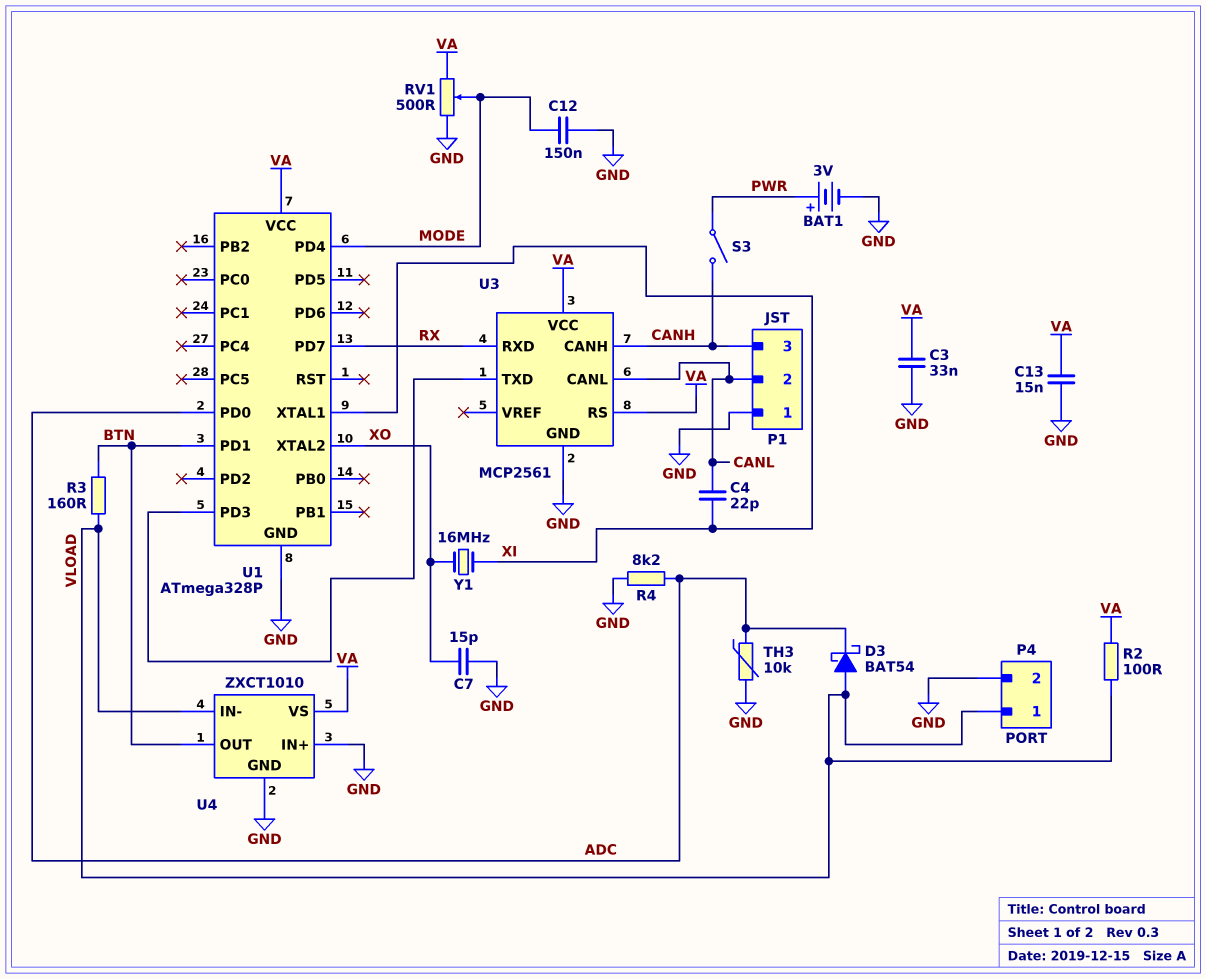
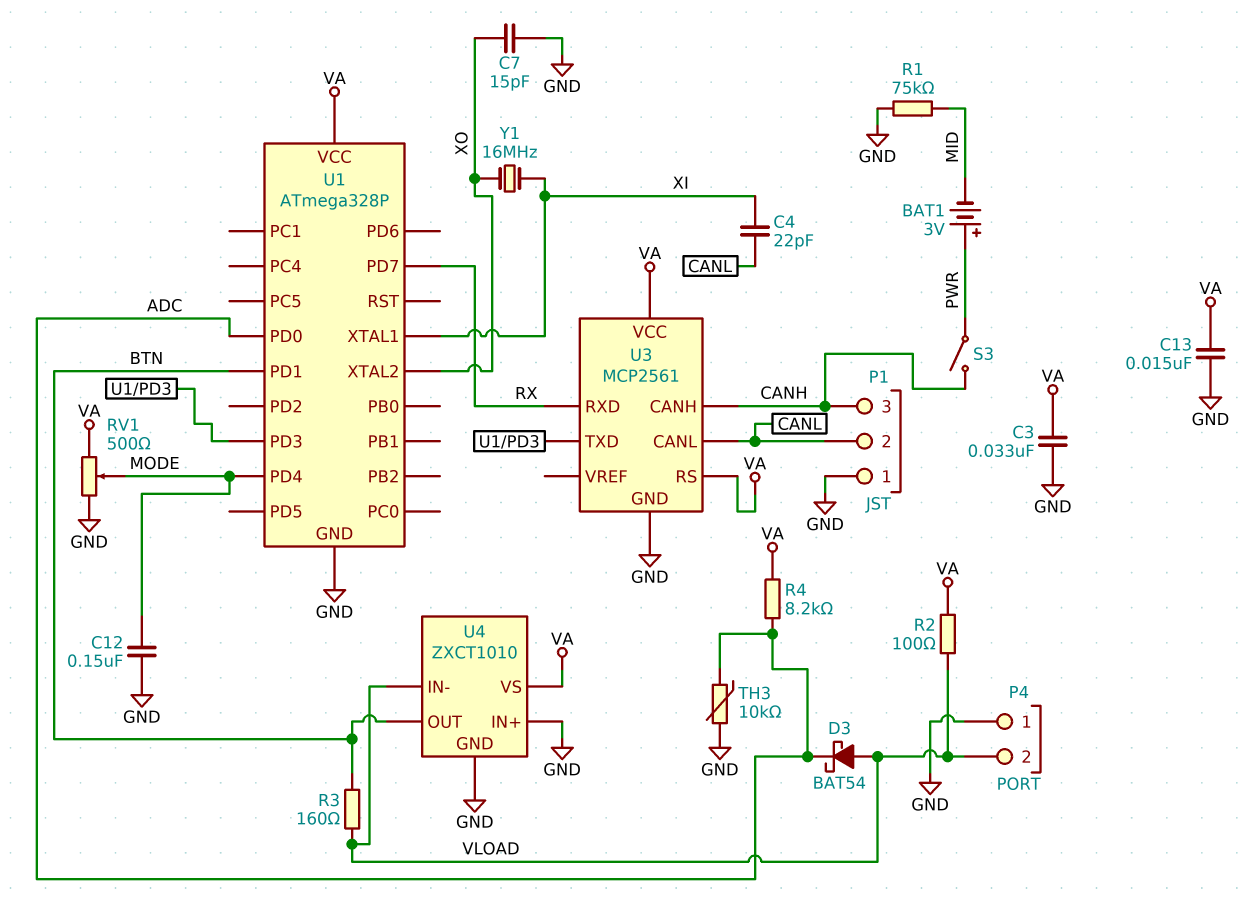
BAT1: 3V (plus PWR, minus GND) -> 3V (plus PWR, minus MID)
P4 pin 1: VLOAD -> GND
P4 pin 2: GND -> VLOAD
R1: none -> 75k (GND, MID)
R4: 8.2k (ADC, GND) -> 8.2k (ADC, VA)

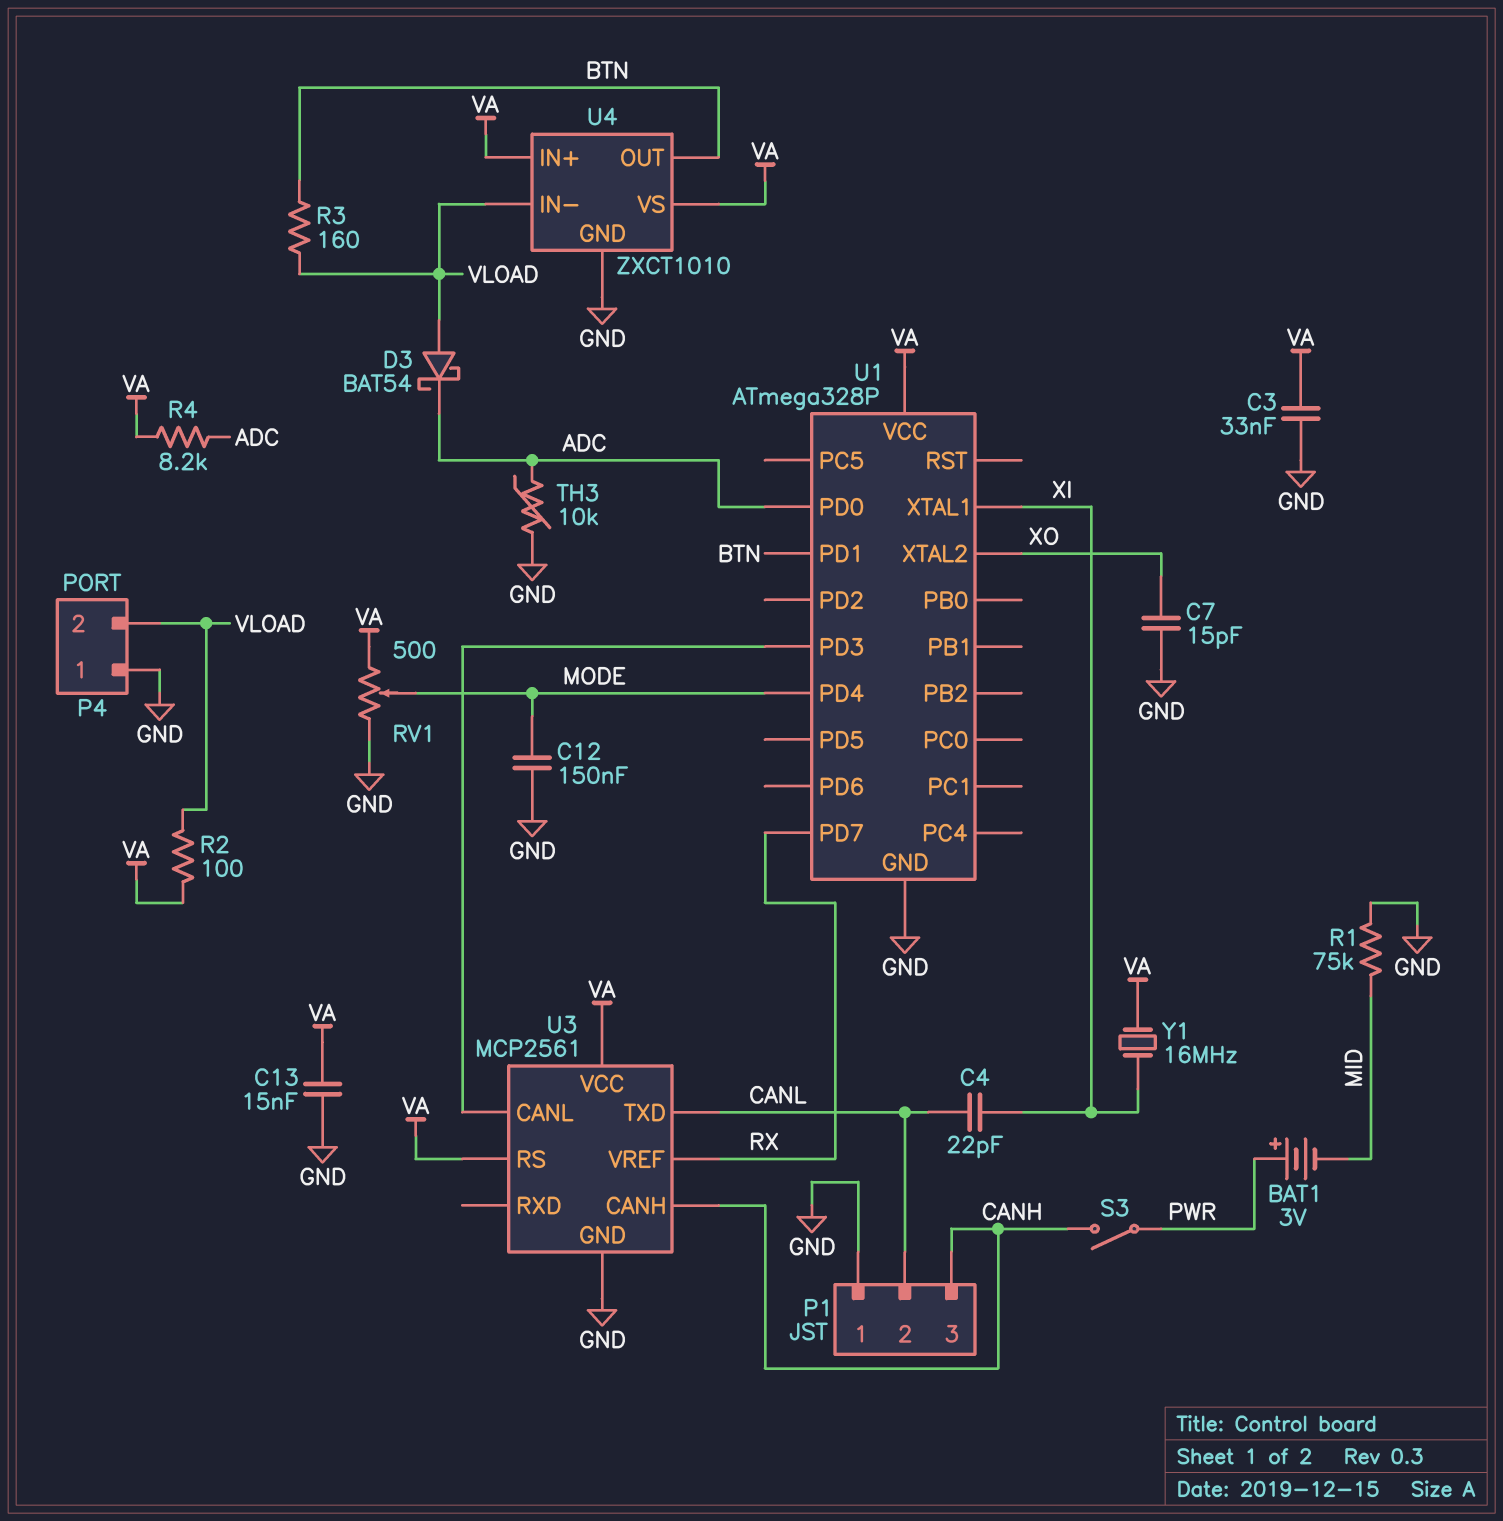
U3 pin CANL: CANL -> U1/PD3
U3 pin RXD: RX -> none
U3 pin TXD: U1/PD3 -> CANL
U3 pin VREF: none -> RX
U4 pin IN+: GND -> VA
Y1: 16MHz (XI, XO) -> 16MHz (VA, XI)

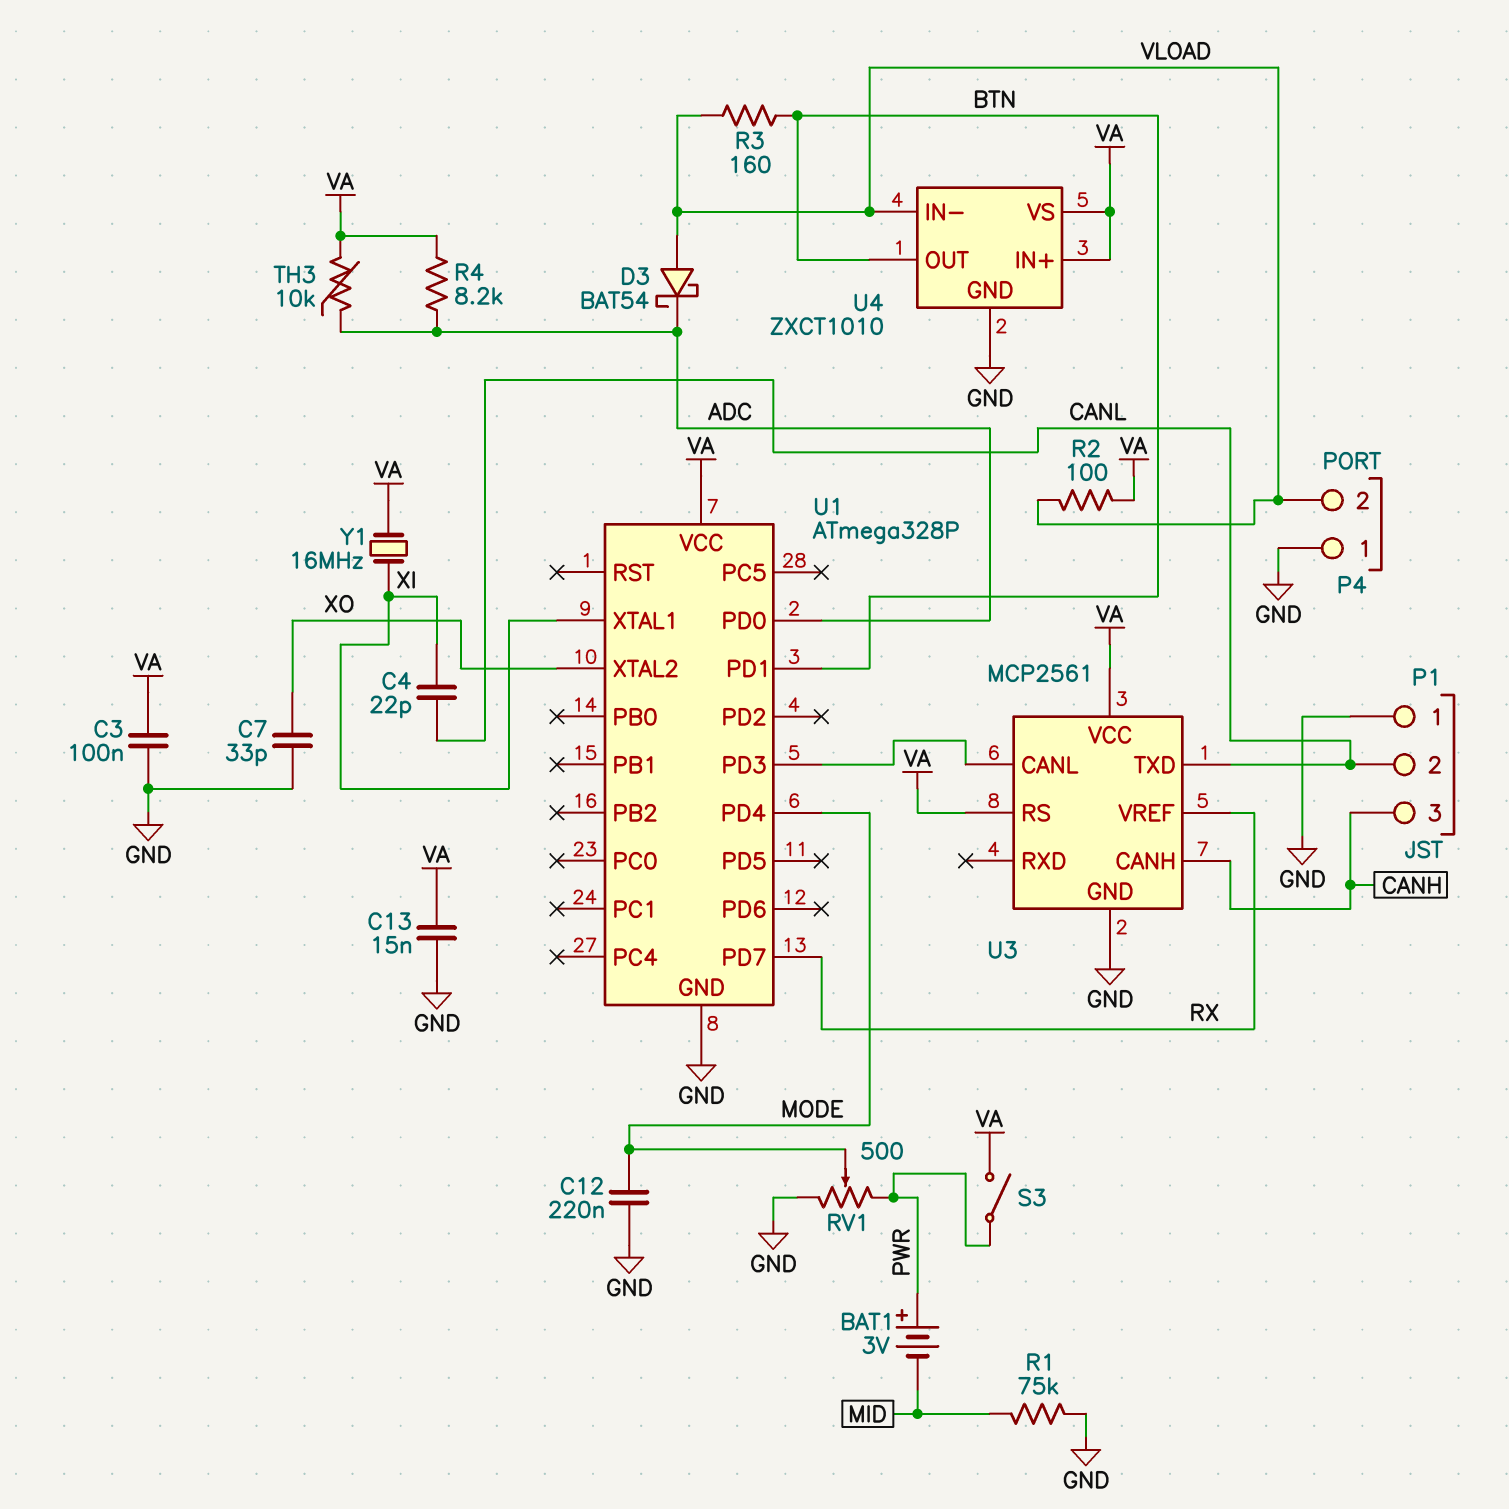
C3: 33nF (GND, VA) -> 100nF (GND, VA)
C7: 15pF (GND, XO) -> 33pF (GND, XO)
C12: 150nF (GND, MODE) -> 220nF (GND, MODE)
RV1: 500 (GND, VA, wiper MODE) -> 500 (GND, PWR, wiper MODE)
S3: switch (CANH, PWR) -> switch (PWR, VA)
TH3: 10k (ADC, GND) -> 10k (ADC, VA)

